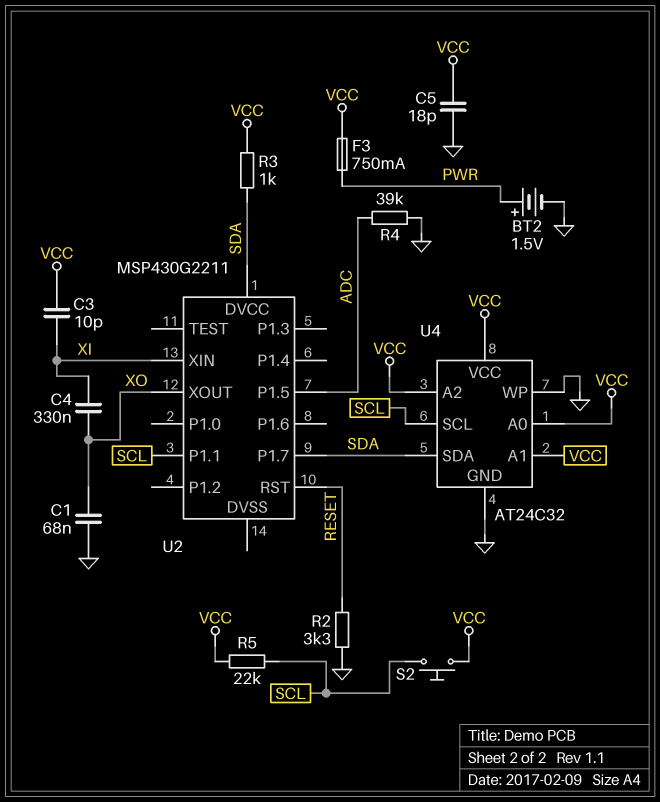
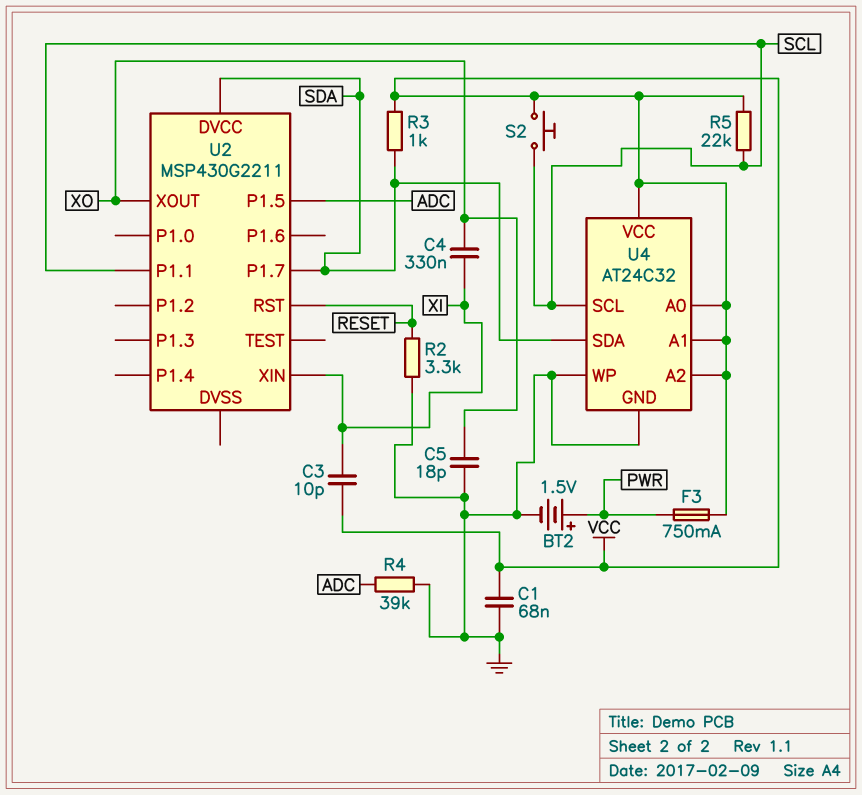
C1: 68nF (GND, XO) -> 68nF (GND, VCC)
C5: 18pF (GND, VCC) -> 18pF (GND, XO)

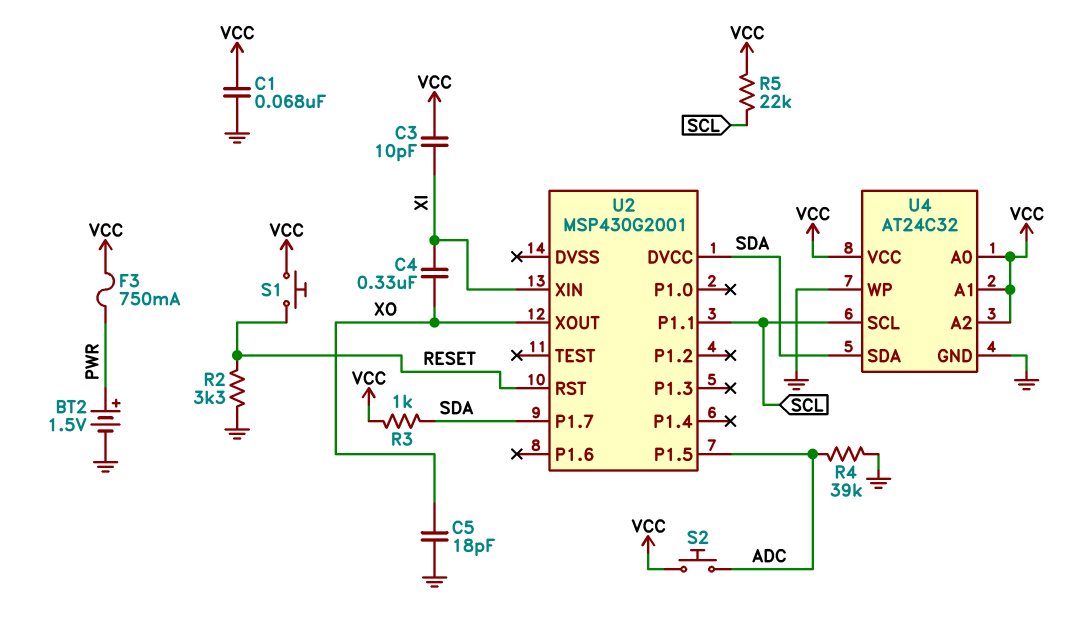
S1: none -> button (RESET, VCC)
S2: button (SCL, VCC) -> button (ADC, VCC)
U2: MSP430G2211 -> MSP430G2001

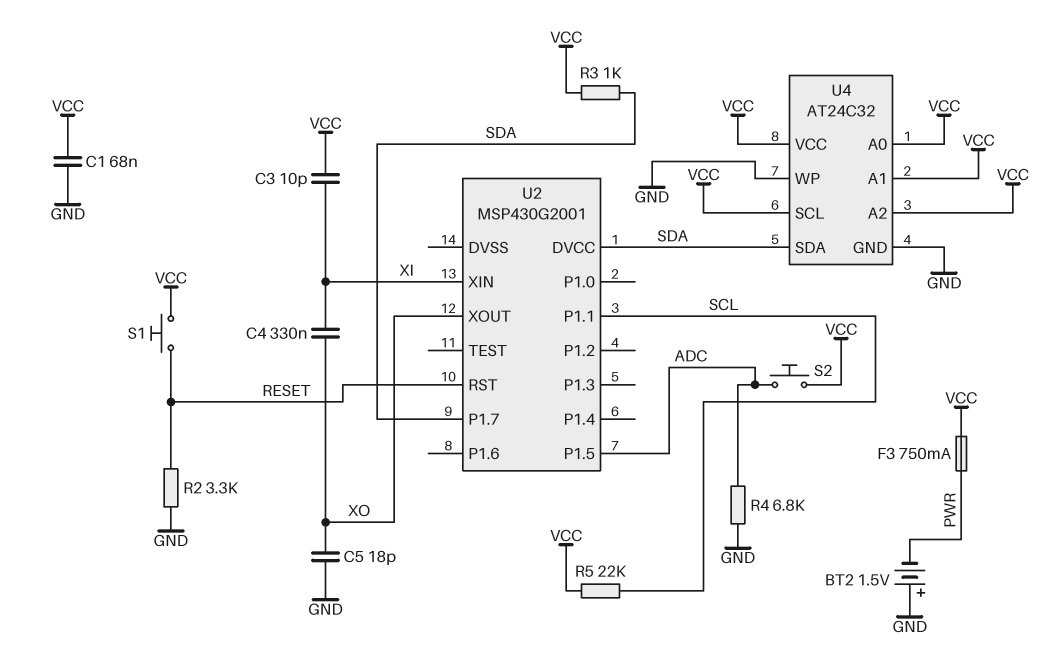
BT2: 1.5V (plus PWR, minus GND) -> 1.5V (plus GND, minus PWR)
R4: 39k (ADC, GND) -> 6.8k (ADC, GND)
U4 pin SCL: SCL -> VCC

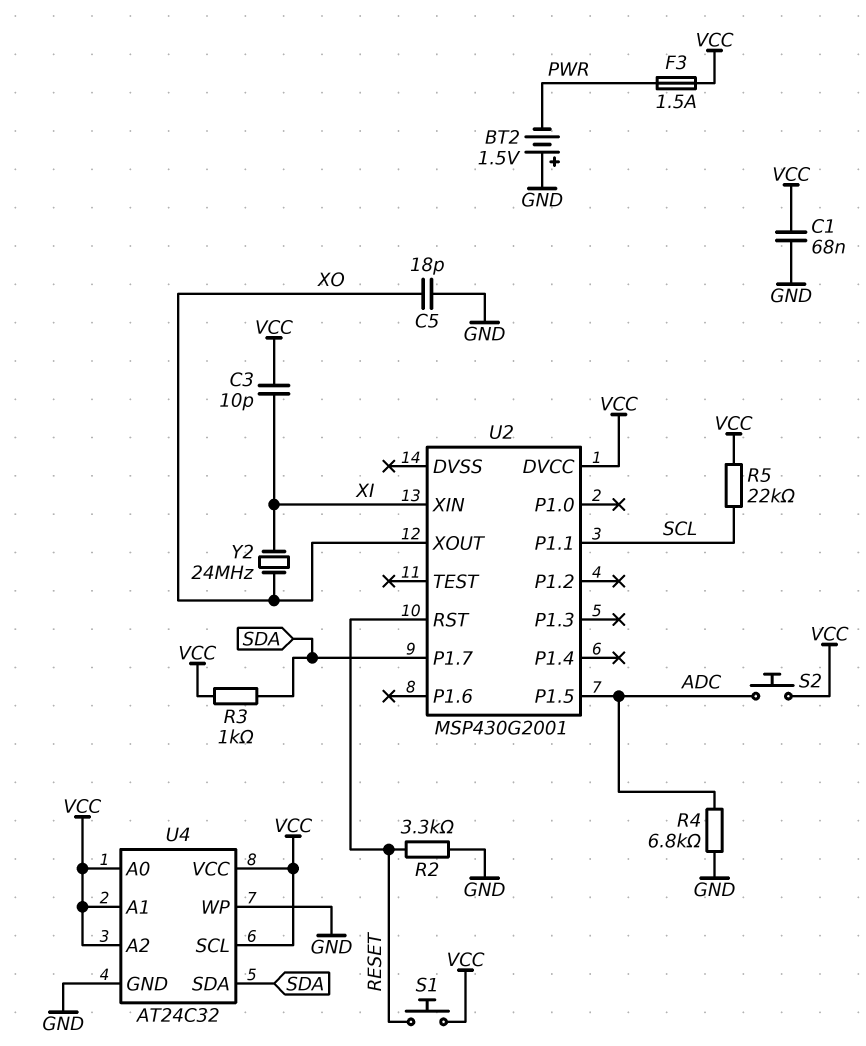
C4: 330nF (XI, XO) -> none
F3: 750mA (PWR, VCC) -> 1.5A (PWR, VCC)
U2 pin DVCC: SDA -> VCC
Y2: none -> 24MHz (XI, XO)

